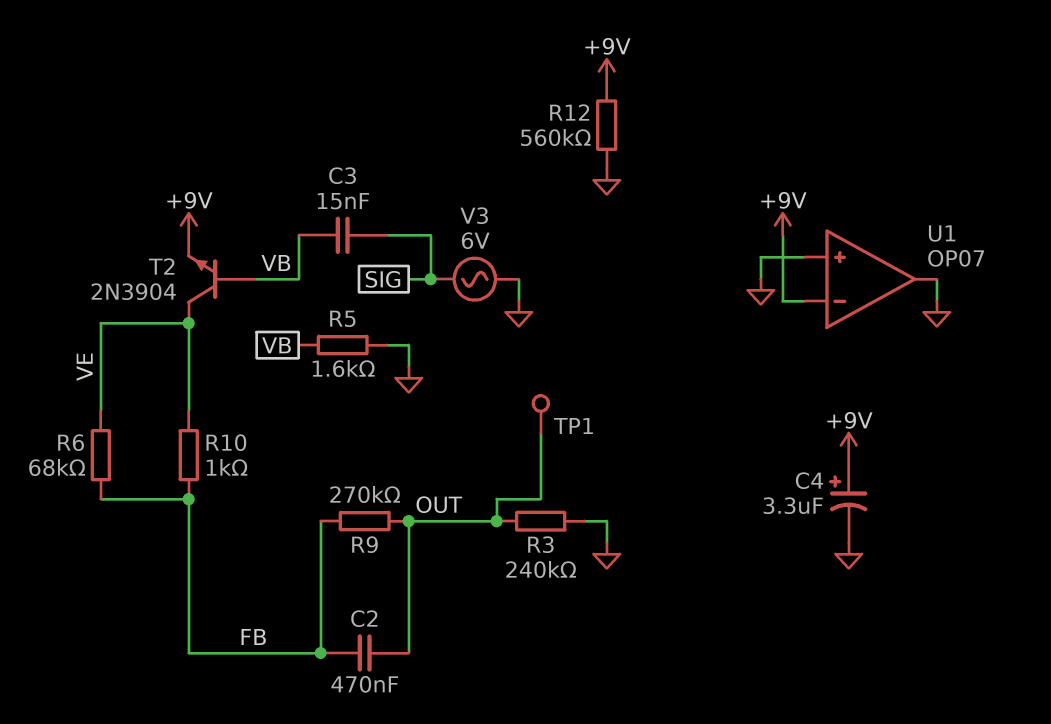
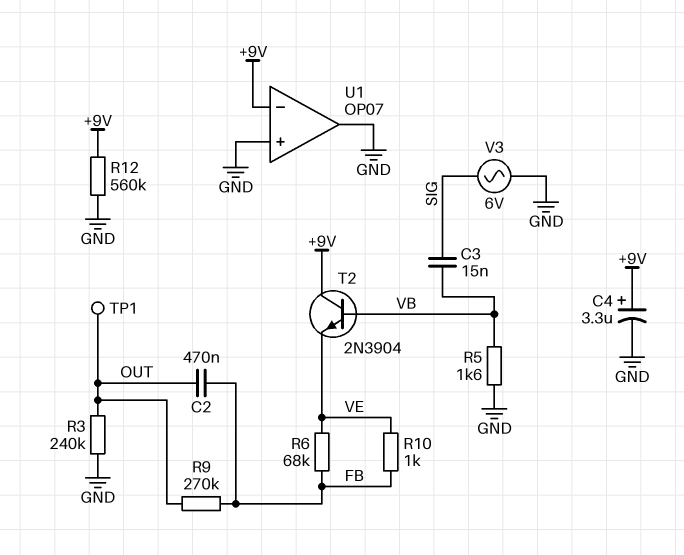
T2: NPN 2N3904 (B VB, C VE, E +9V) -> NPN 2N3904 (B VB, C +9V, E VE)

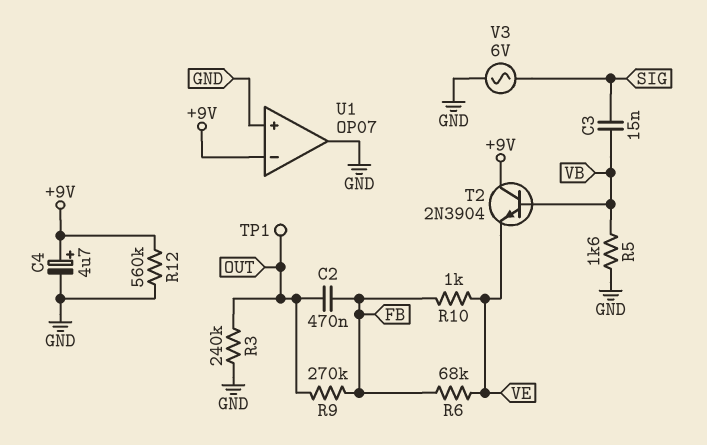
C4: 3.3uF (plus +9V, minus GND) -> 4.7uF (plus +9V, minus GND)

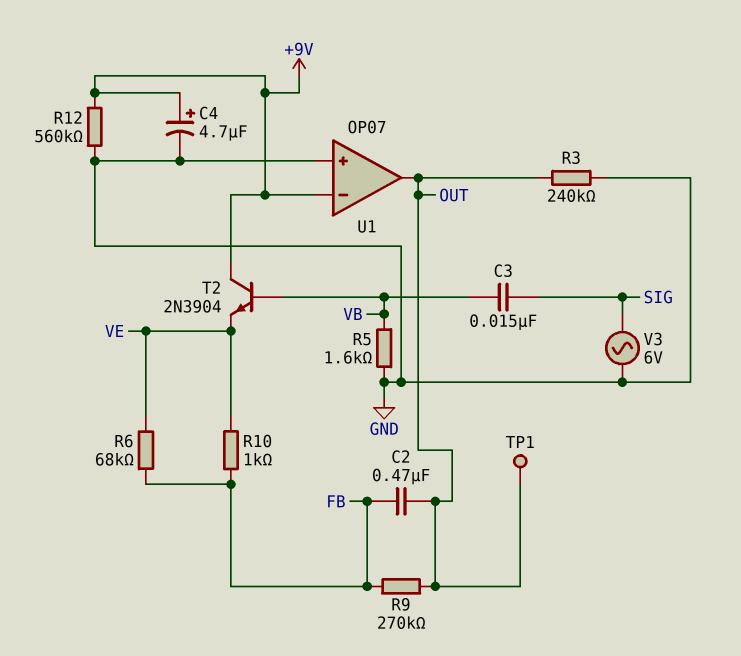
U1 pin out: GND -> OUT

